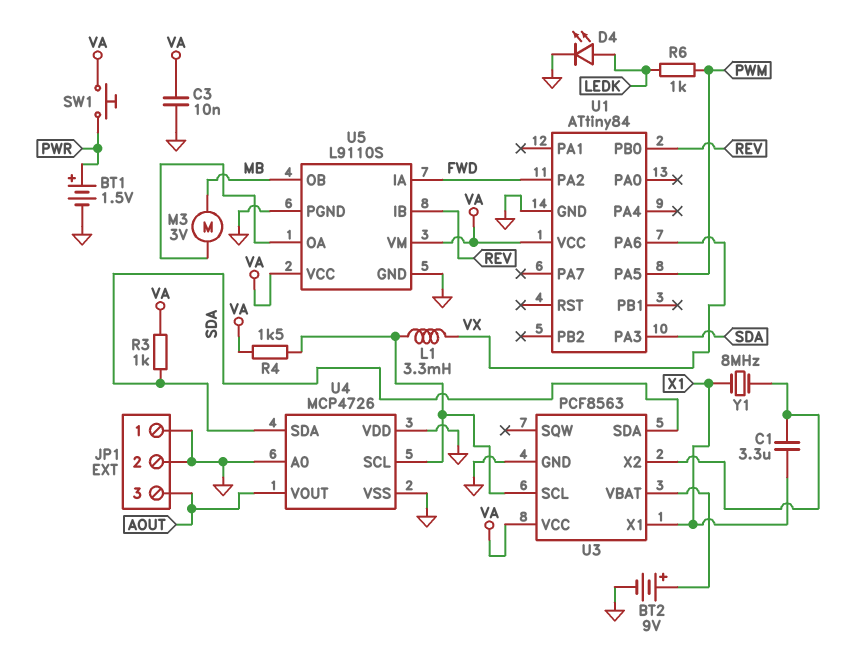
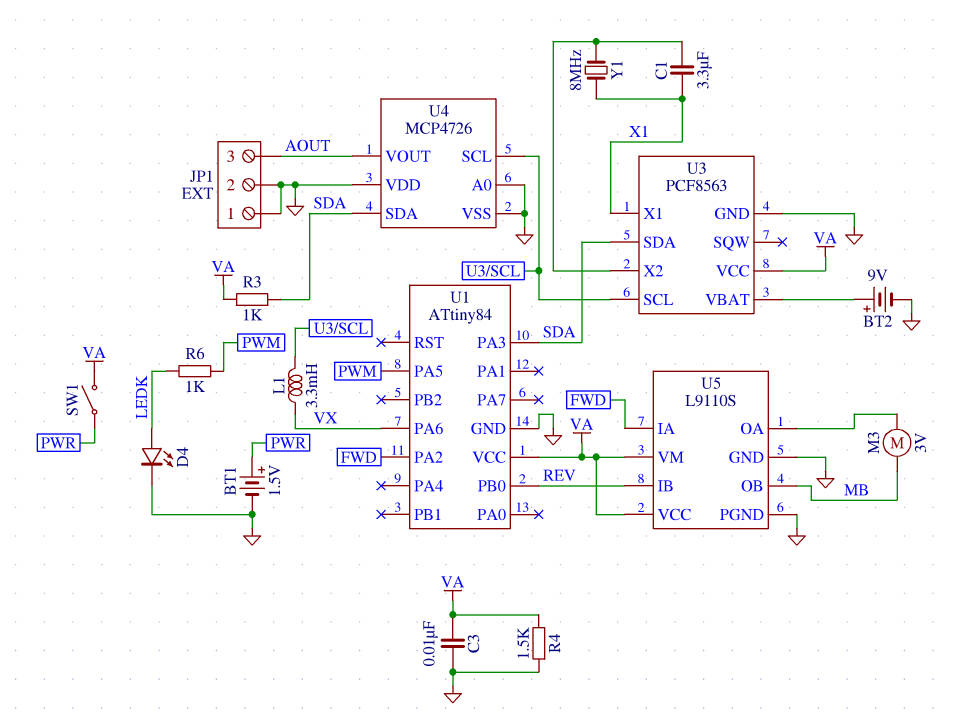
R4: 1.5k (U3/SCL, VA) -> 1.5k (GND, VA)
SW1: button (PWR, VA) -> switch (PWR, VA)

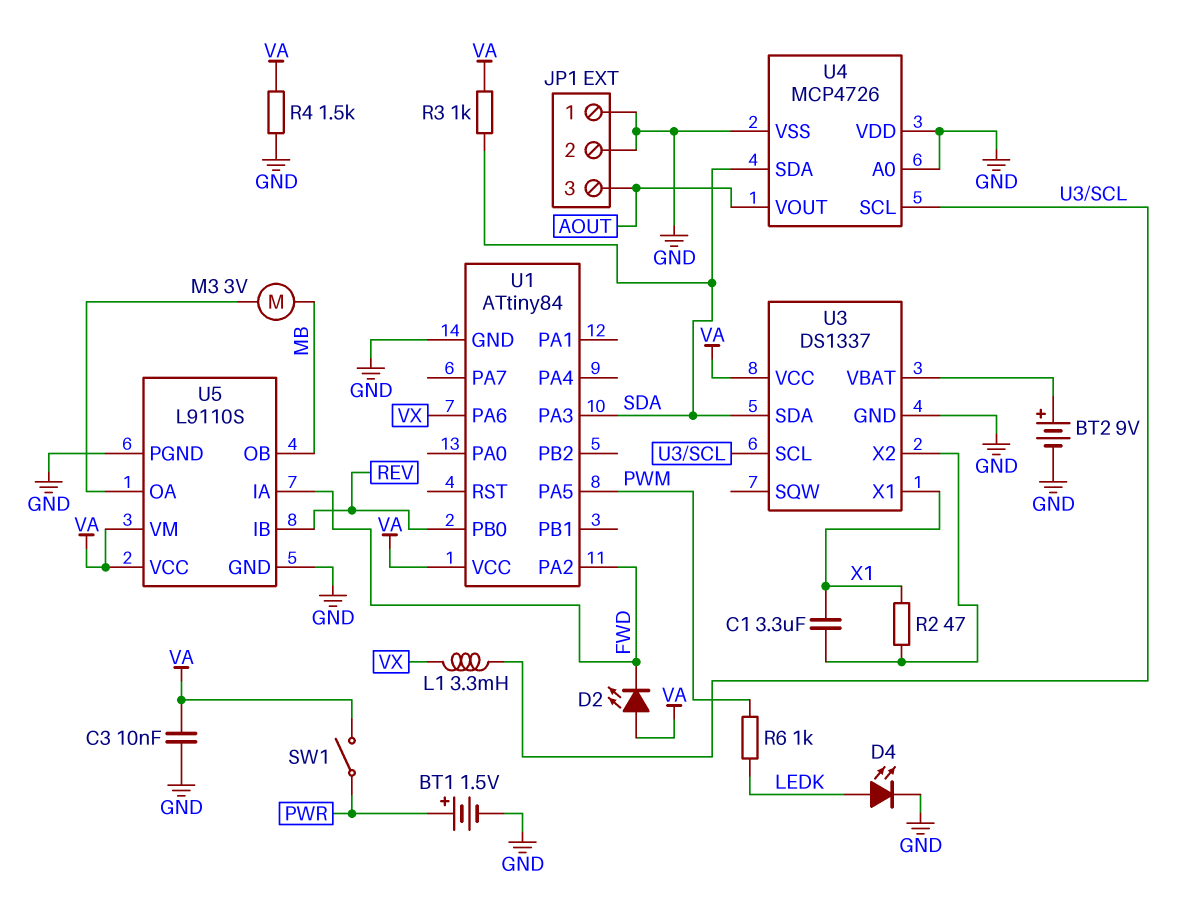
D2: none -> LED (A VA, K FWD)
R2: none -> 47 (U3/X2, X1)
U3: PCF8563 -> DS1337
Y1: 8MHz (U3/X2, X1) -> none

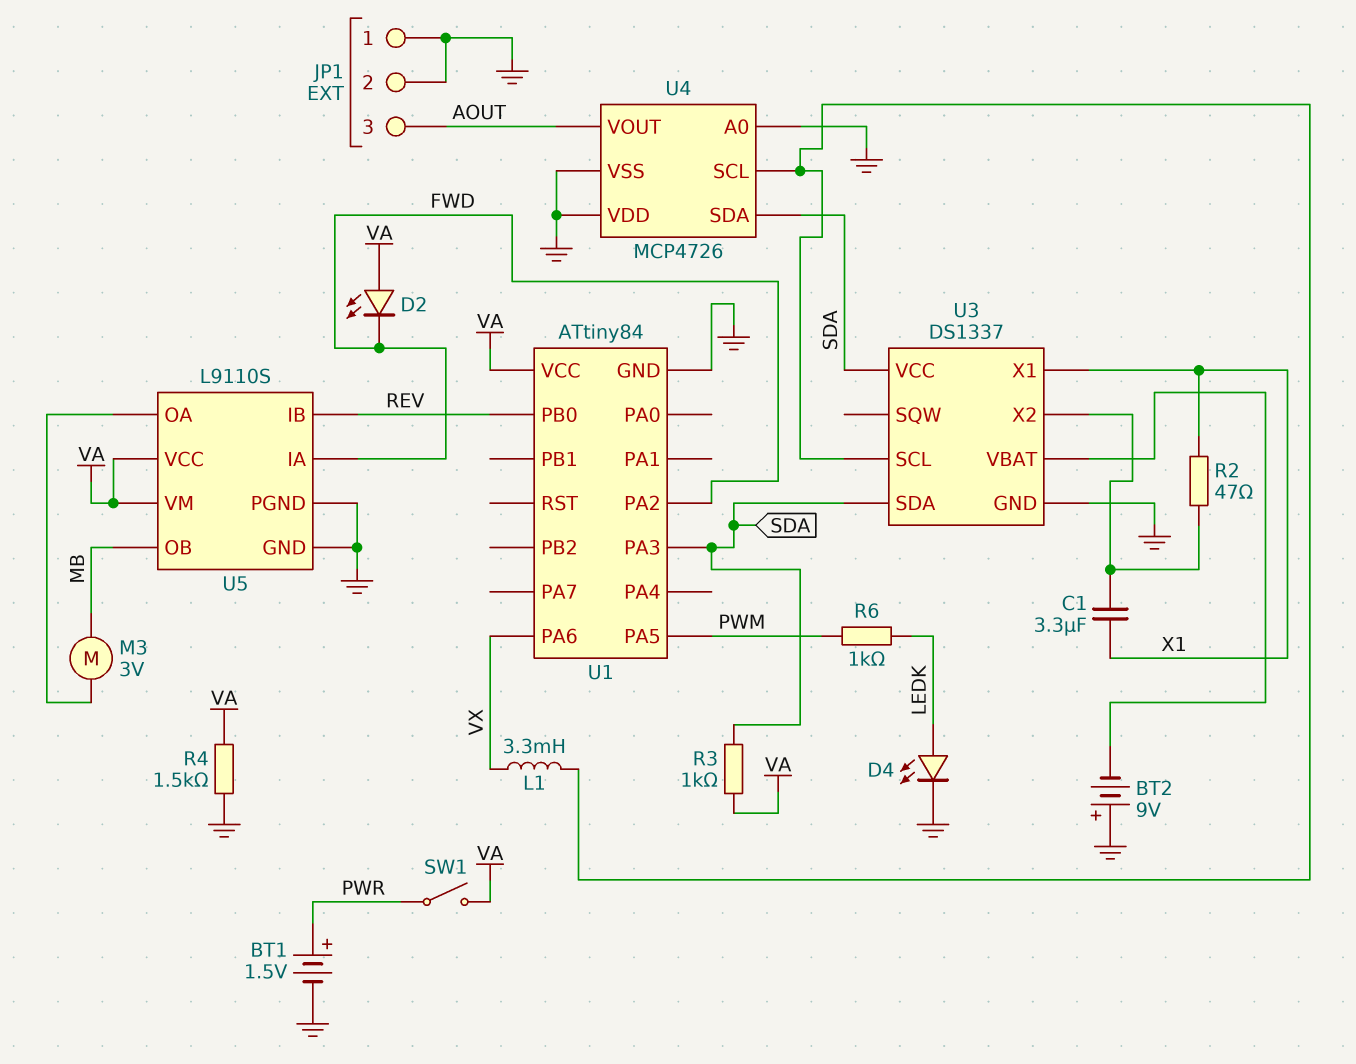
BT2: 9V (plus U3/VBAT, minus GND) -> 9V (plus GND, minus U3/VBAT)
C3: 10nF (GND, VA) -> none
U3 pin VCC: VA -> SDA

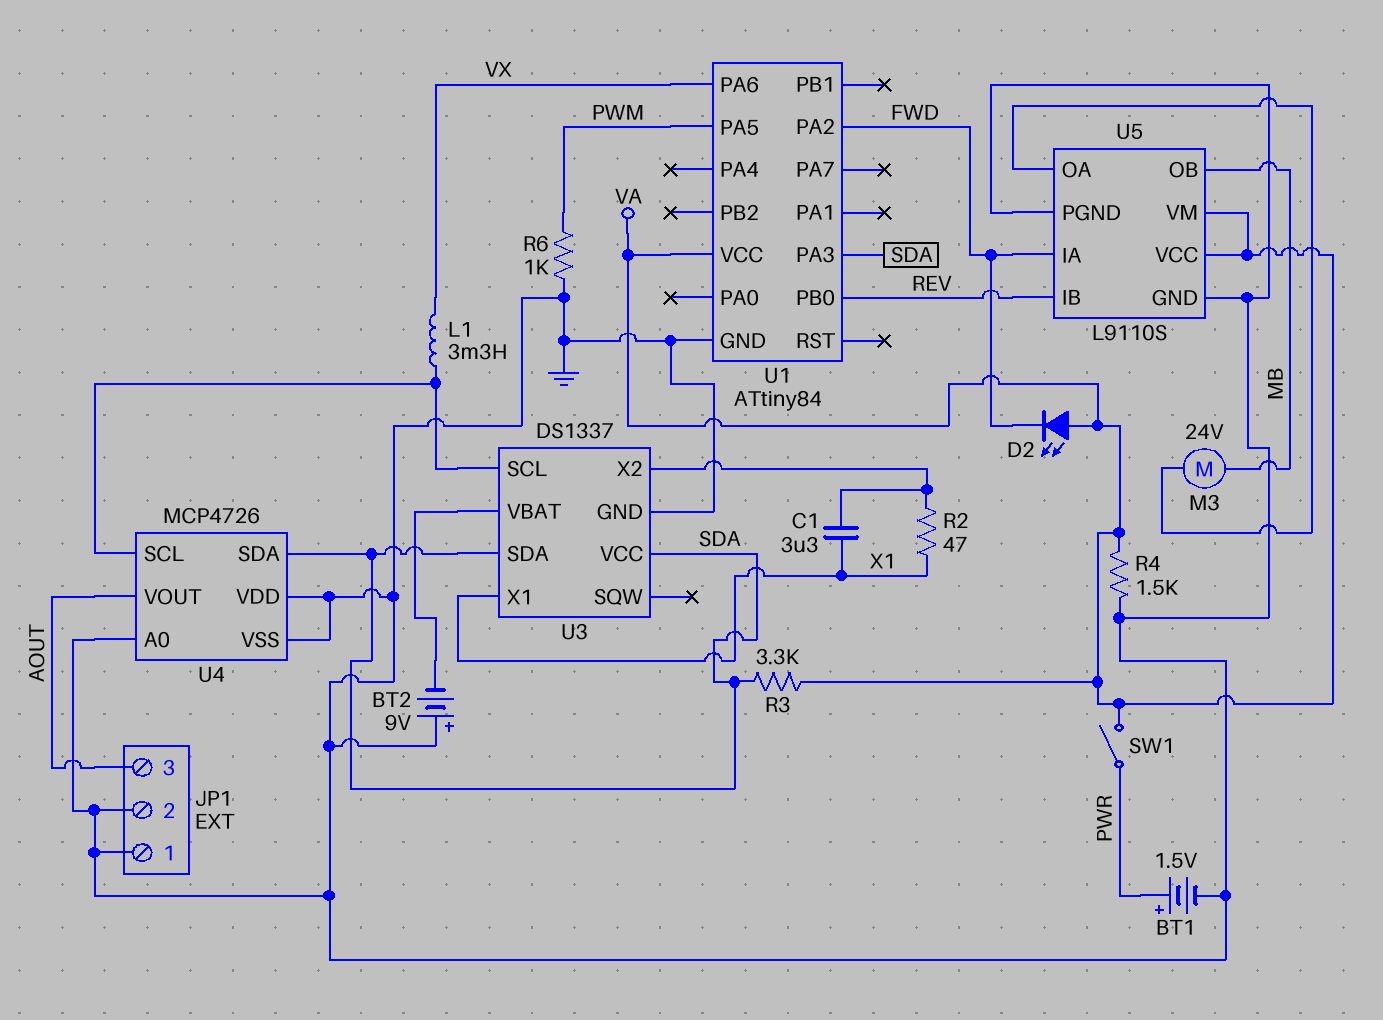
D4: LED (A LEDK, K GND) -> none
M3: motor 3V (MB, U5/OA) -> motor 24V (MB, U5/OA)
R3: 1k (SDA, VA) -> 3.3k (SDA, VA)
R6: 1k (LEDK, PWM) -> 1k (GND, PWM)

